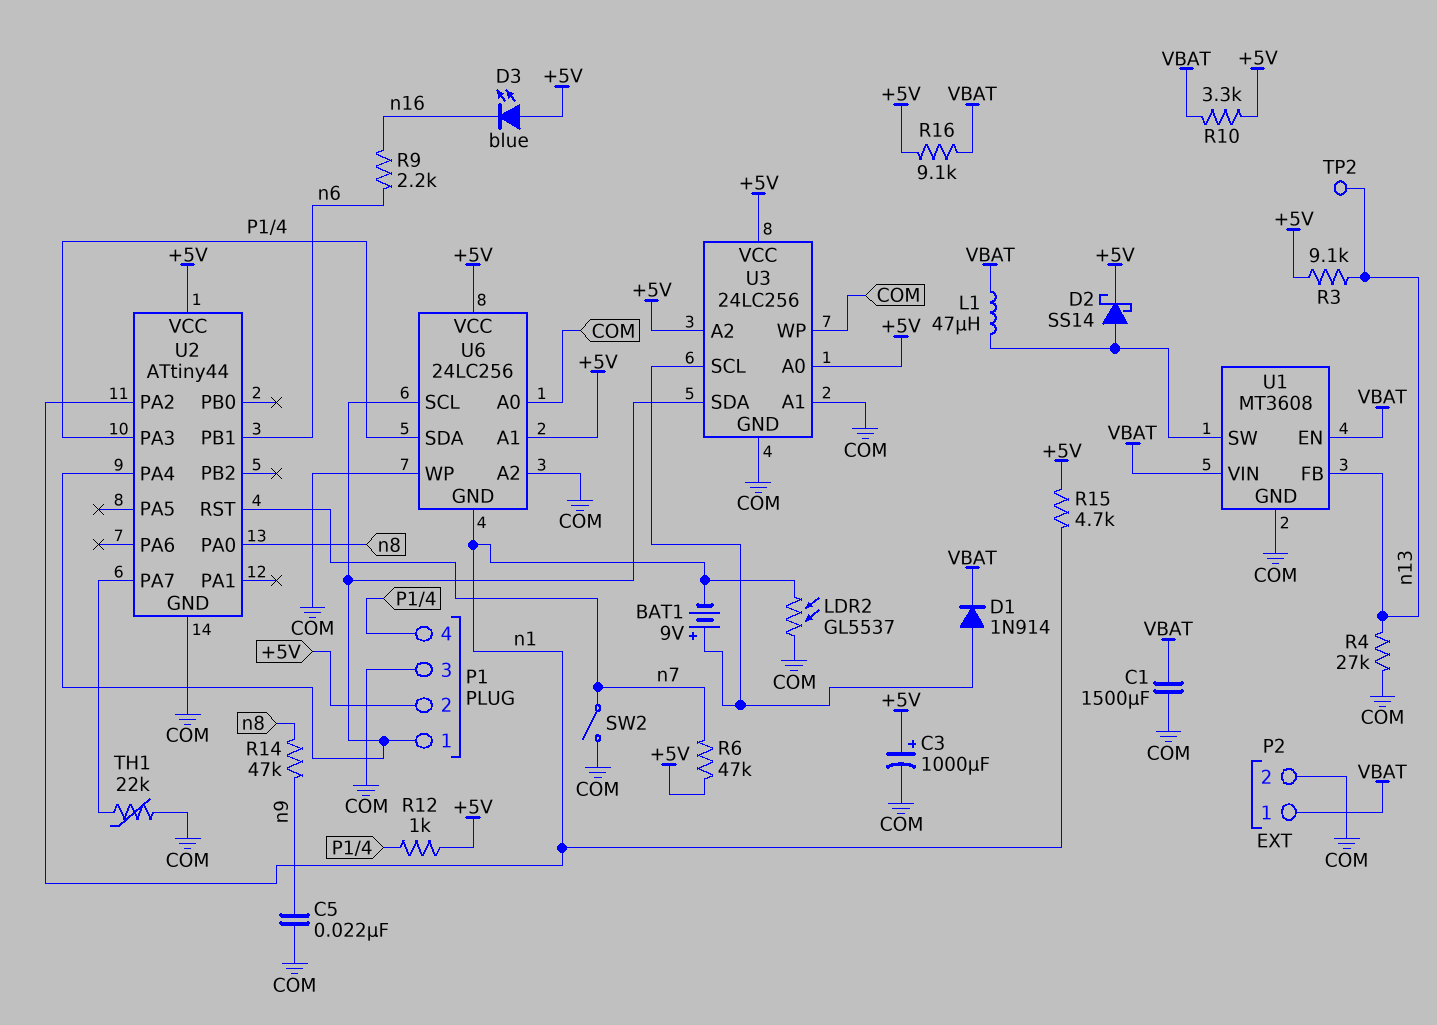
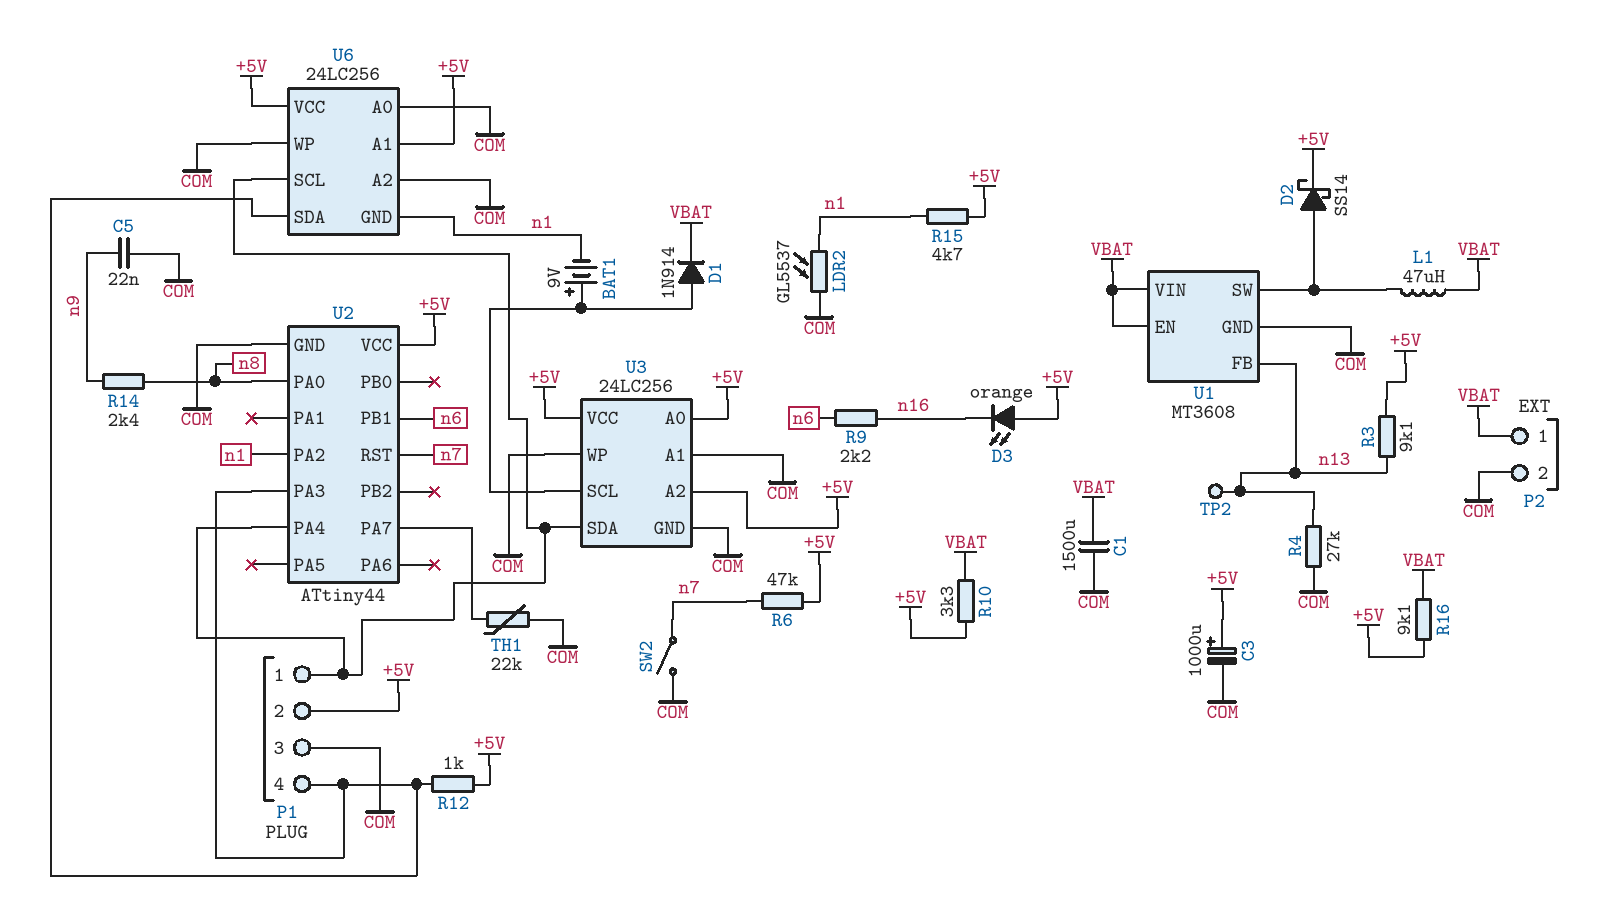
D3: LED blue (A +5V, K n16) -> LED orange (A +5V, K n16)
R14: 47k (n8, n9) -> 2.4k (n8, n9)

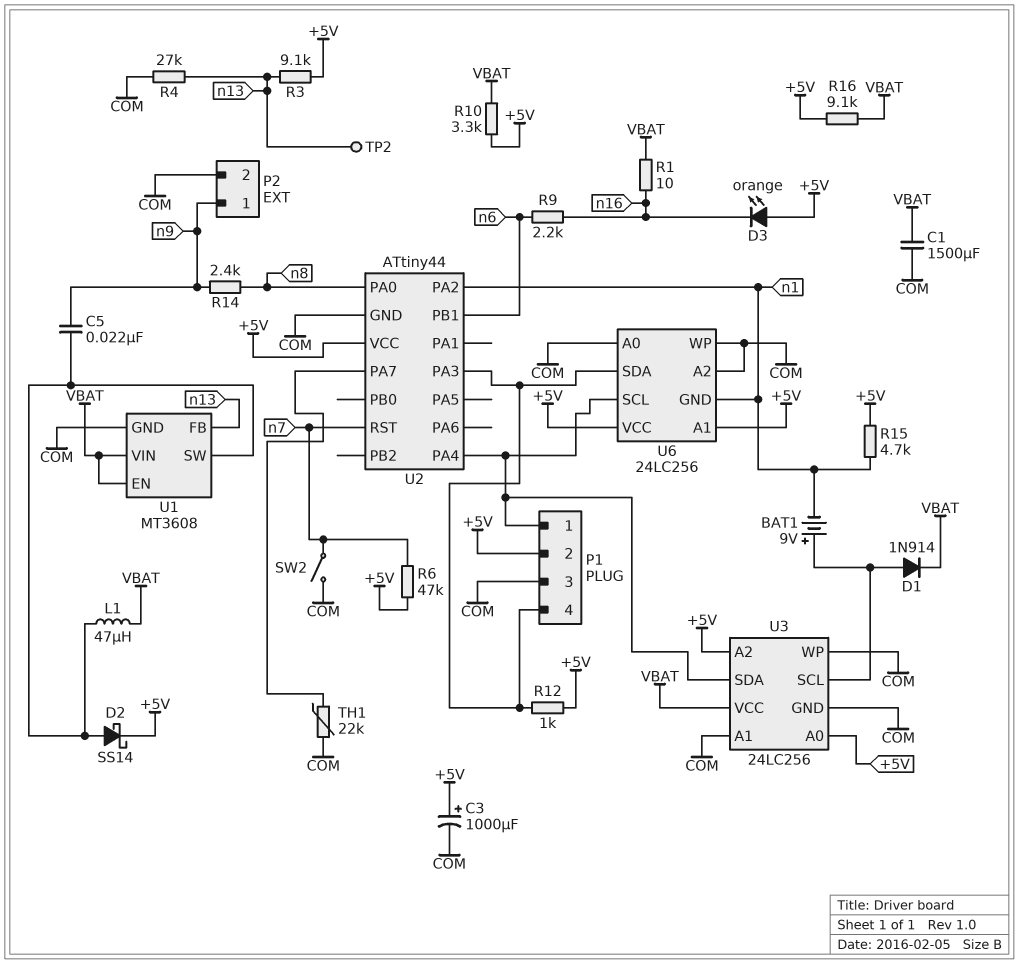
C5: 22nF (COM, n9) -> 22nF (U1/SW, n9)
LDR2: GL5537 (COM, n1) -> none
P2 pin 1: VBAT -> n9
R1: none -> 10 (VBAT, n16)
U3 pin VCC: +5V -> VBAT

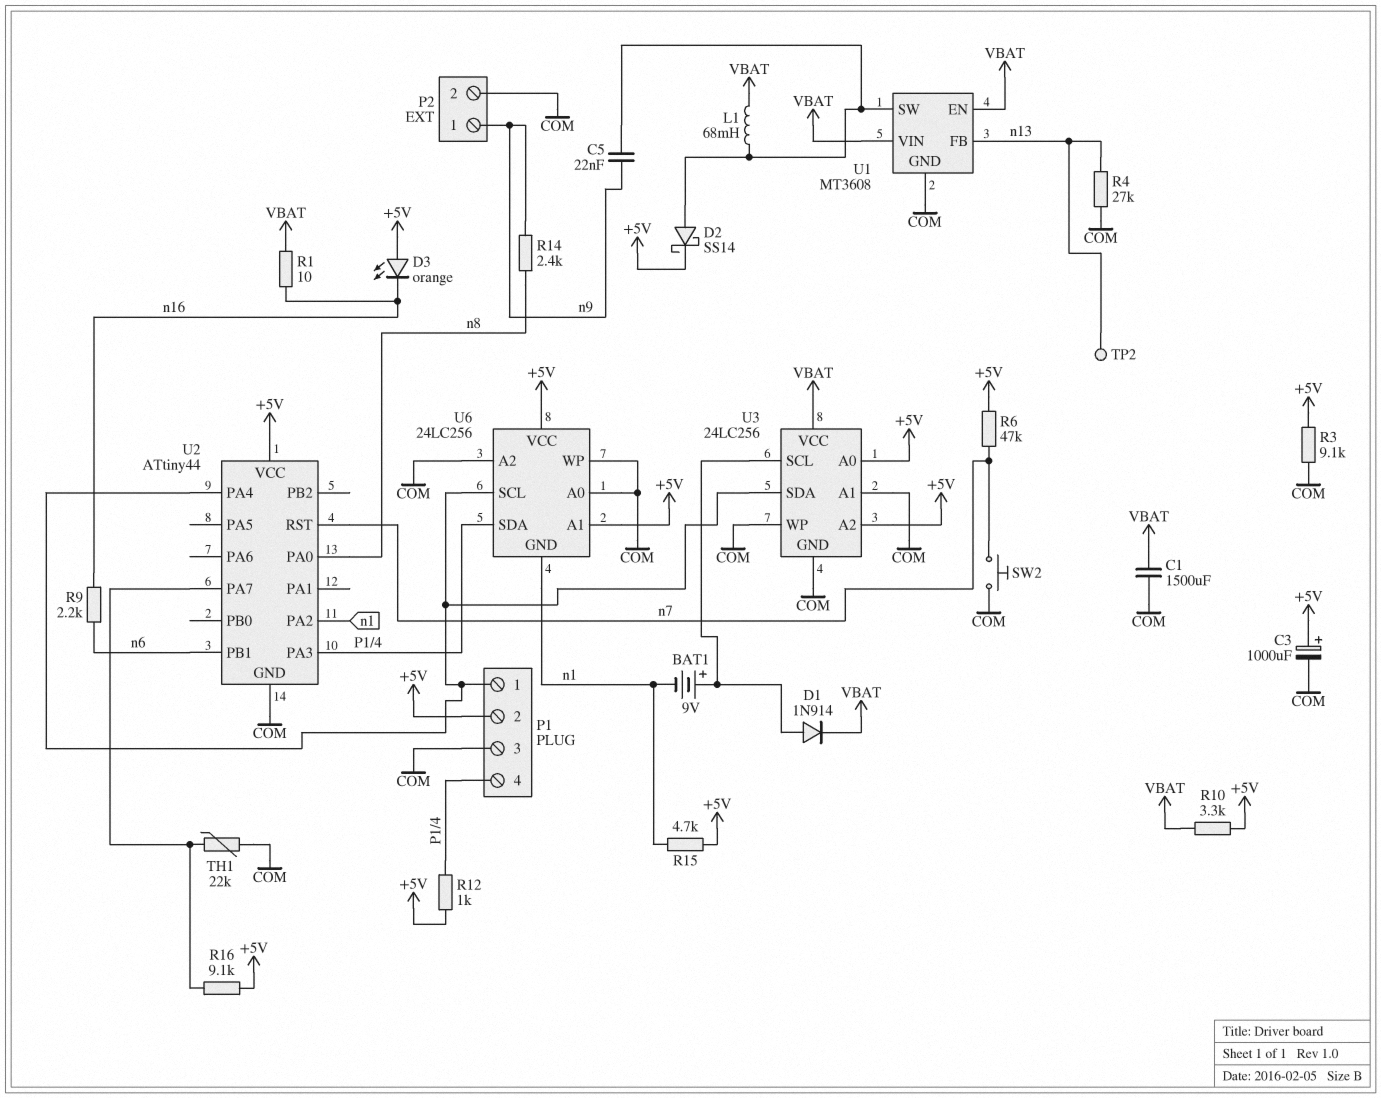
L1: 47uH (U1/SW, VBAT) -> 68mH (U1/SW, VBAT)
R3: 9.1k (+5V, n13) -> 9.1k (+5V, COM)
R16: 9.1k (+5V, VBAT) -> 9.1k (+5V, U2/PA7)
SW2: switch (COM, n7) -> button (COM, n7)

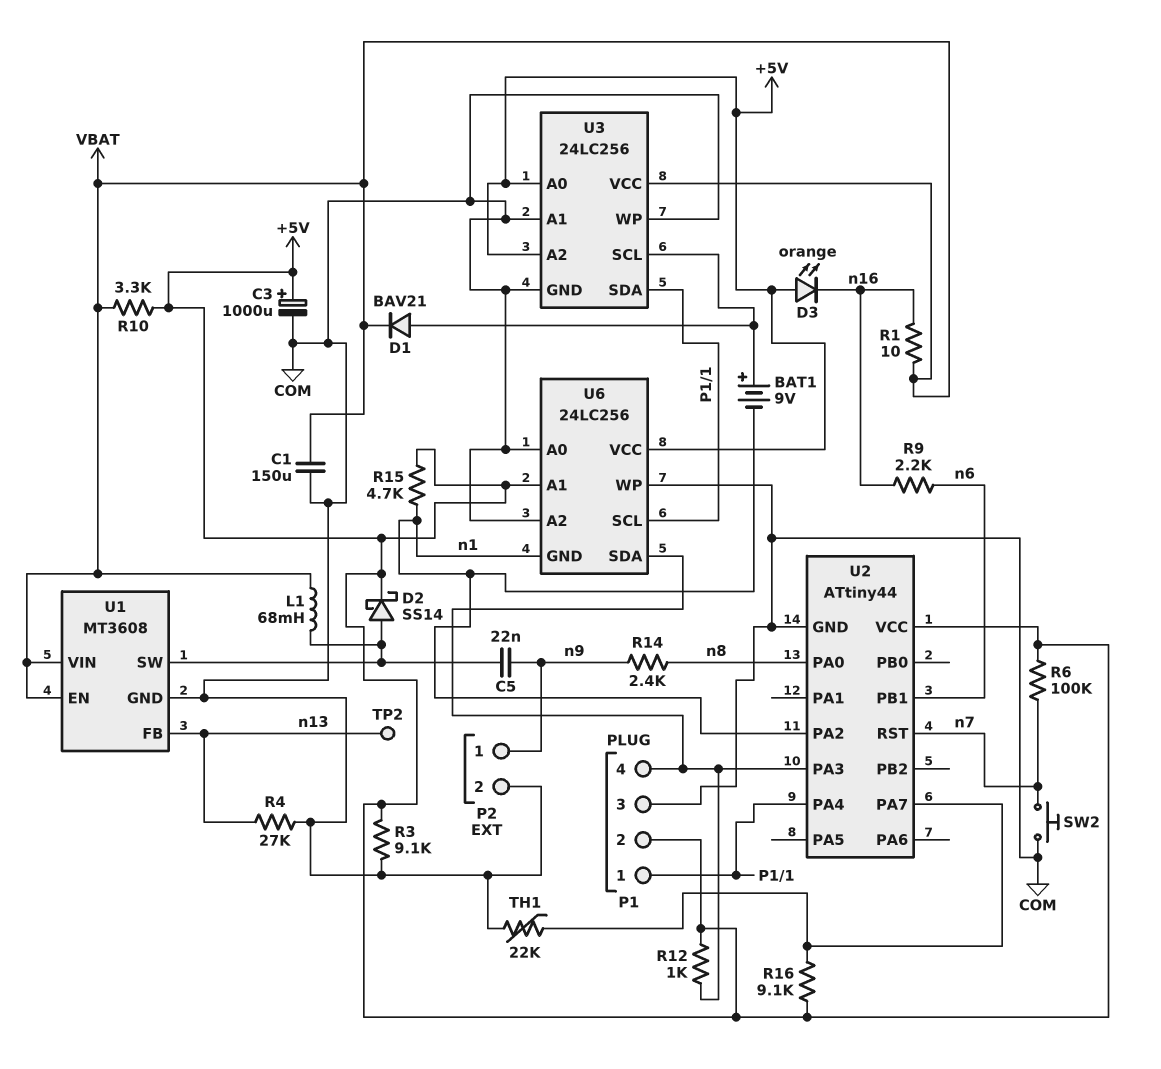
C1: 1500uF (COM, VBAT) -> 150uF (COM, VBAT)
D1: diode 1N914 (A U3/SCL, K VBAT) -> diode BAV21 (A U3/SCL, K VBAT)
R6: 47k (+5V, n7) -> 100k (+5V, n7)

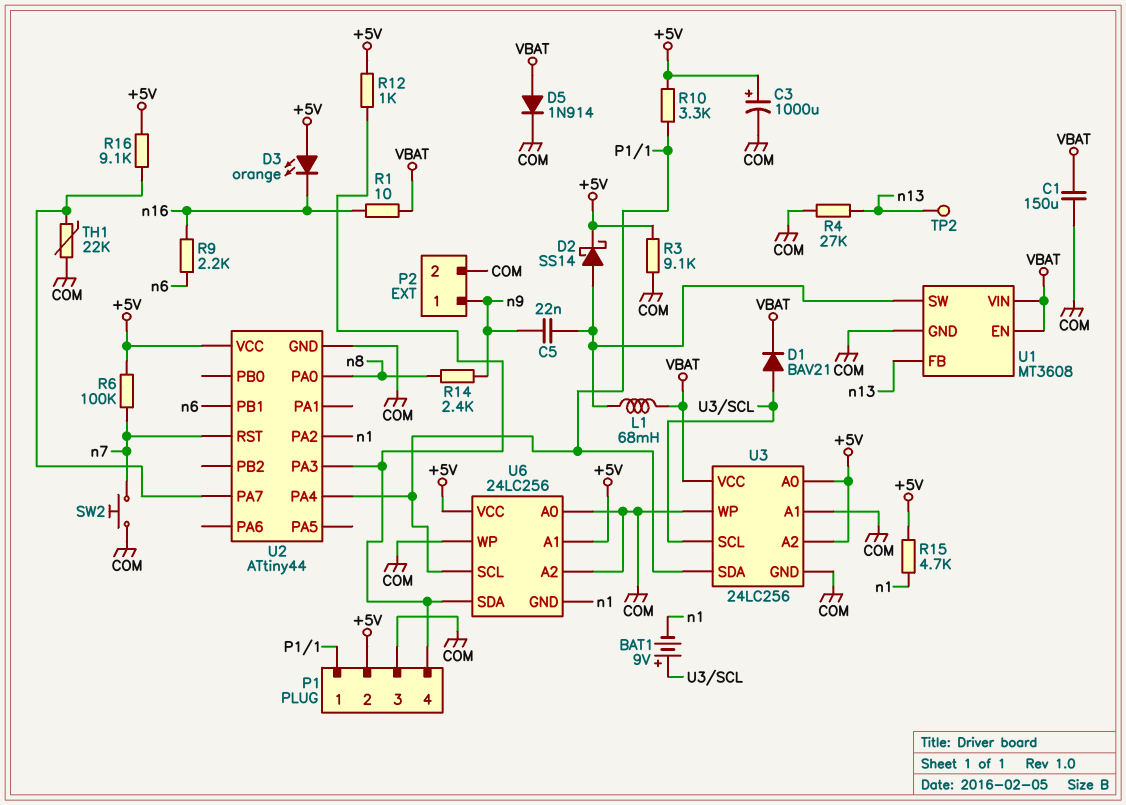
D5: none -> diode 1N914 (A VBAT, K COM)
R10: 3.3k (+5V, VBAT) -> 3.3k (+5V, P1/1)

